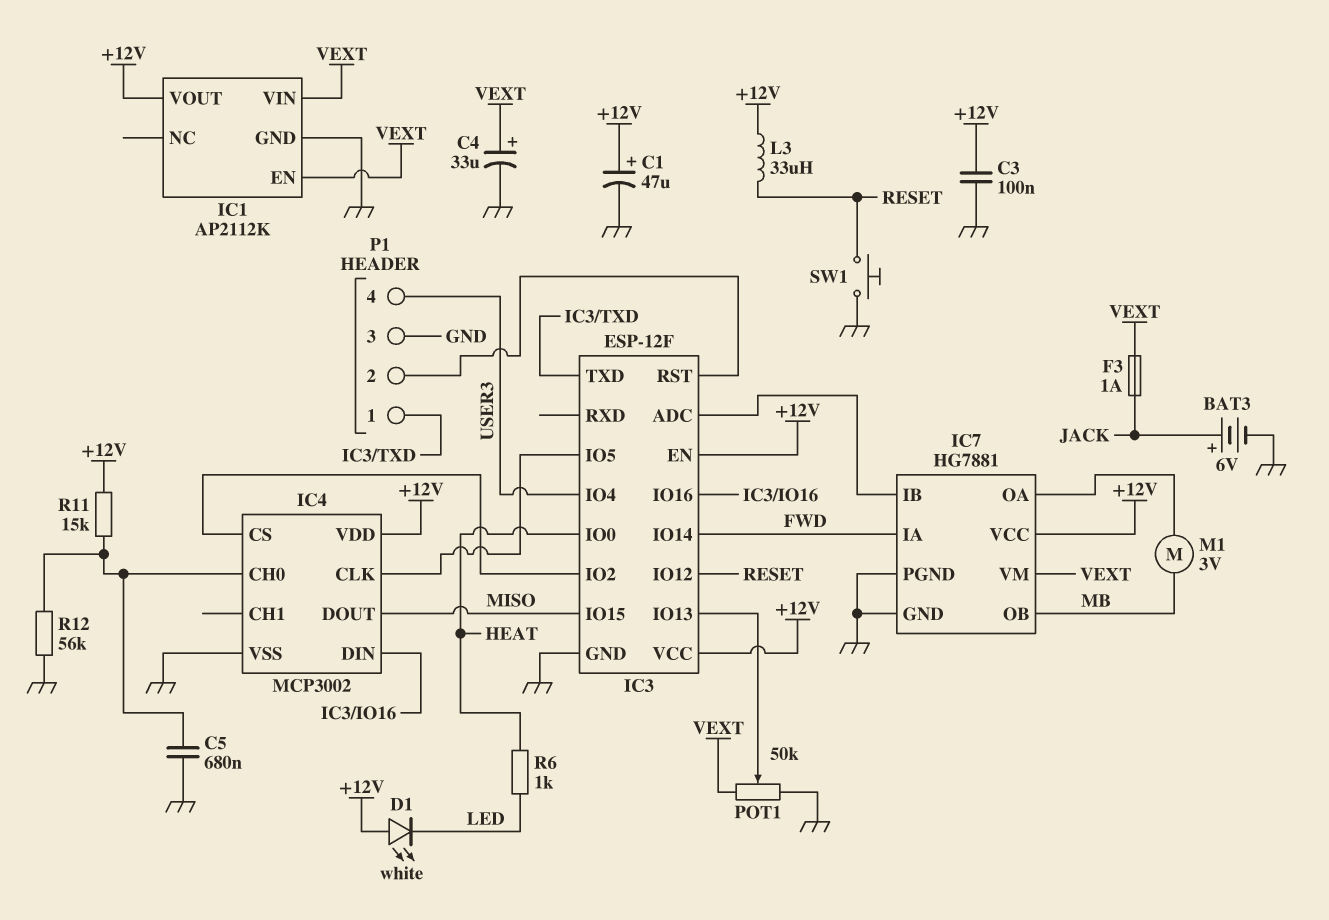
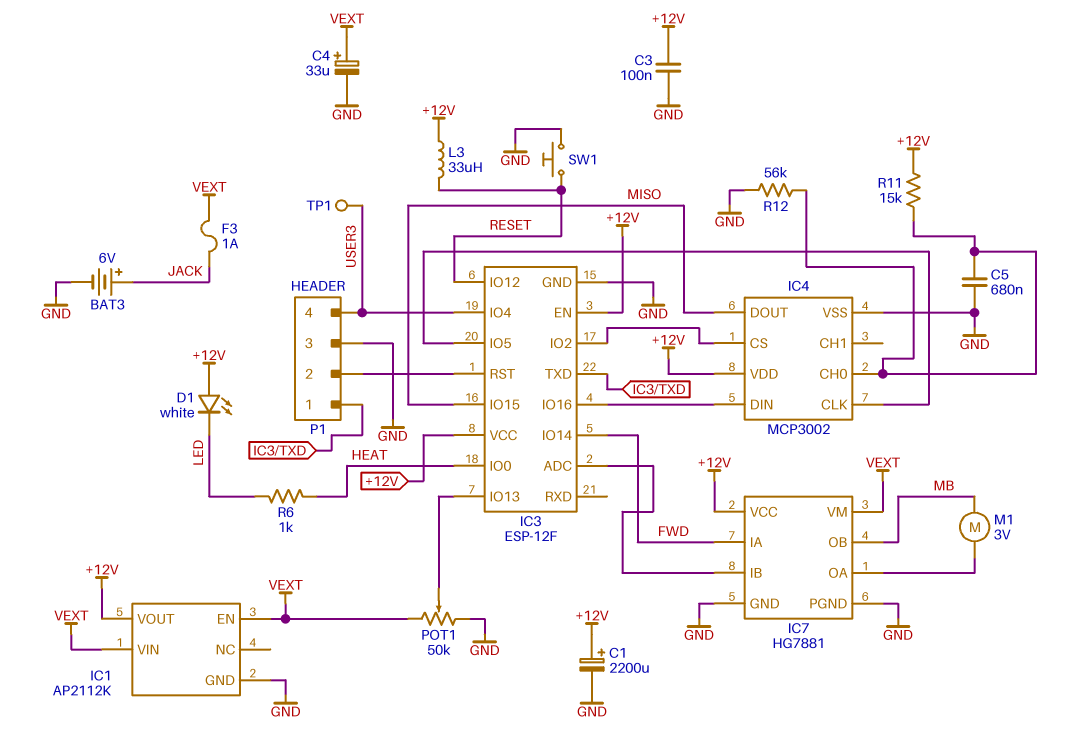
C1: 47uF (plus +12V, minus GND) -> 2200uF (plus +12V, minus GND)
TP1: none -> test point (USER3)

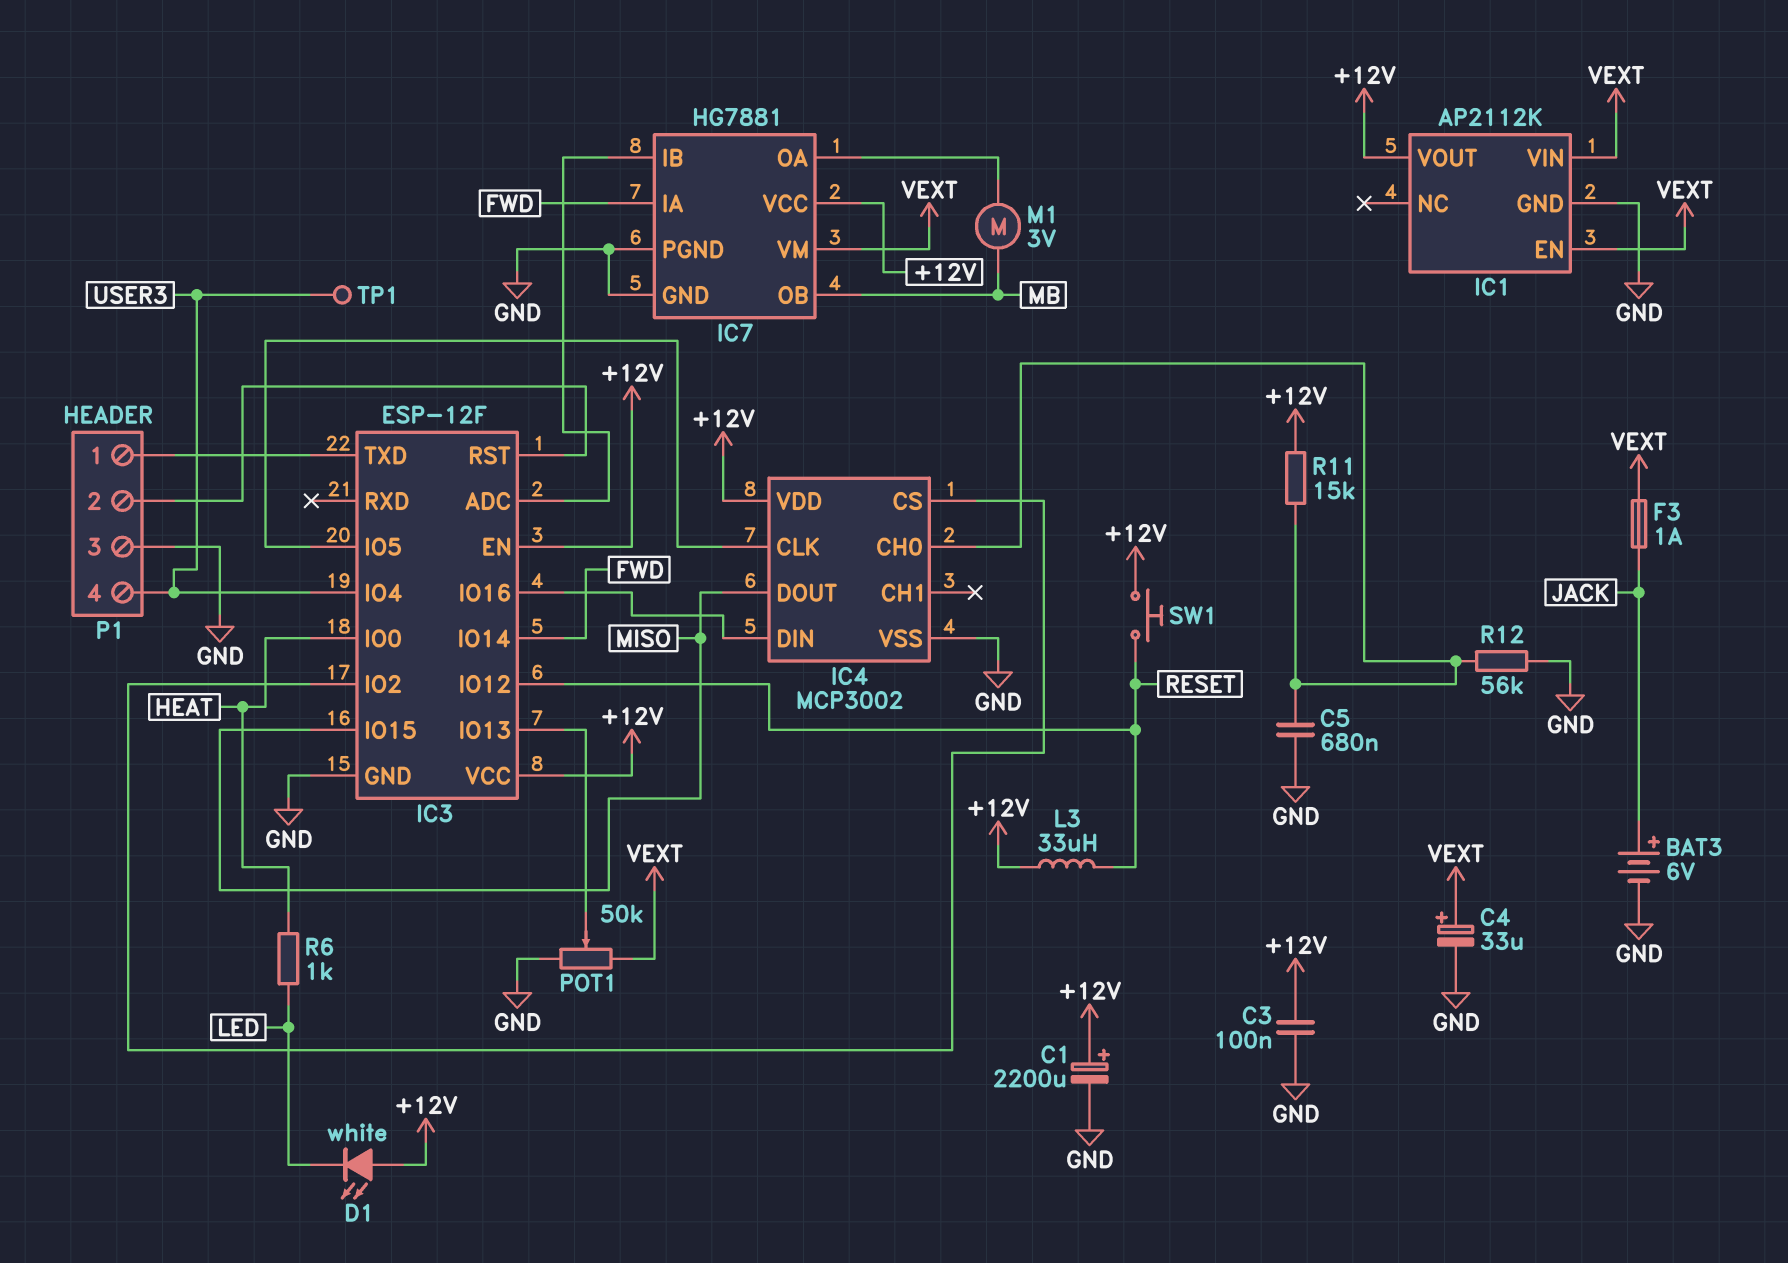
SW1: button (GND, RESET) -> button (+12V, RESET)

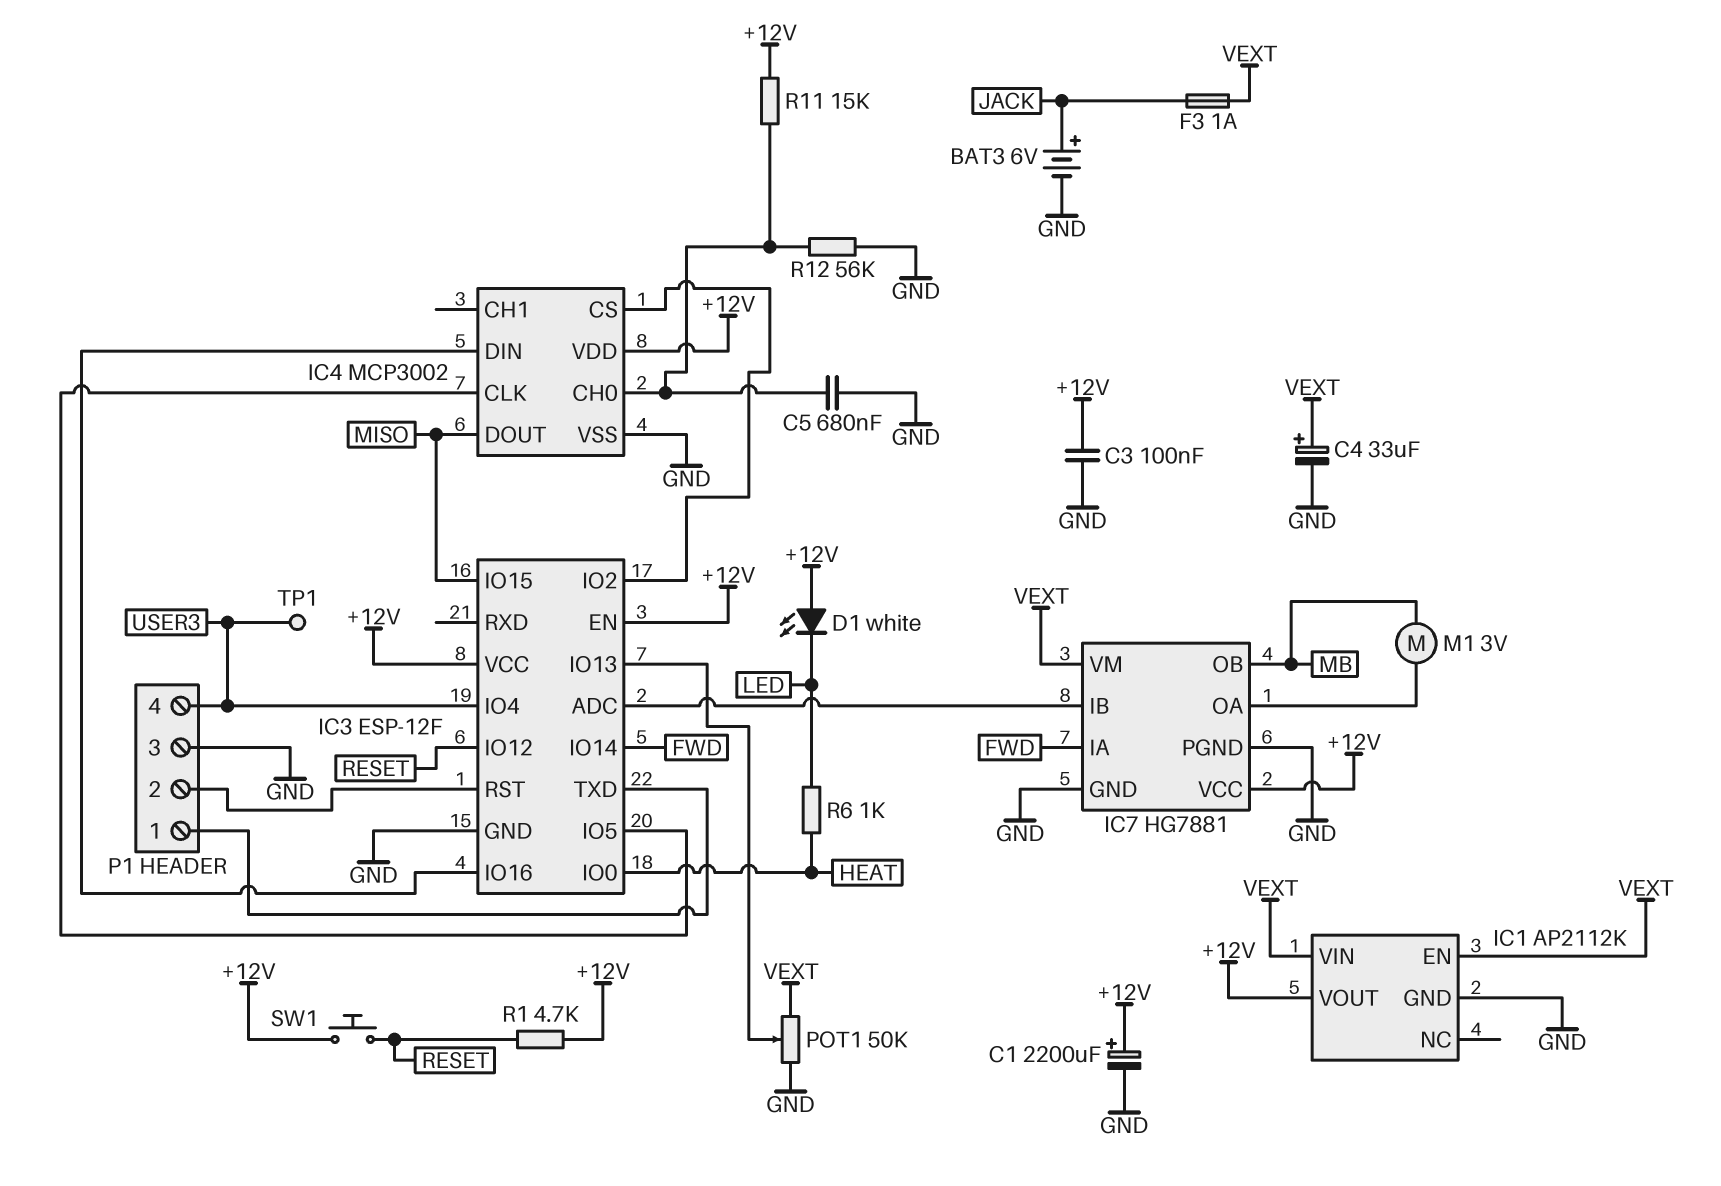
L3: 33uH (+12V, RESET) -> none
R1: none -> 4.7k (+12V, RESET)

